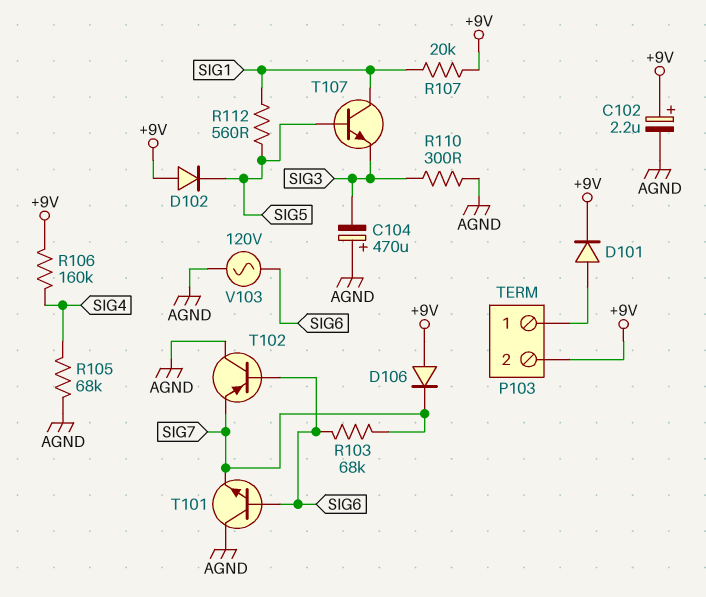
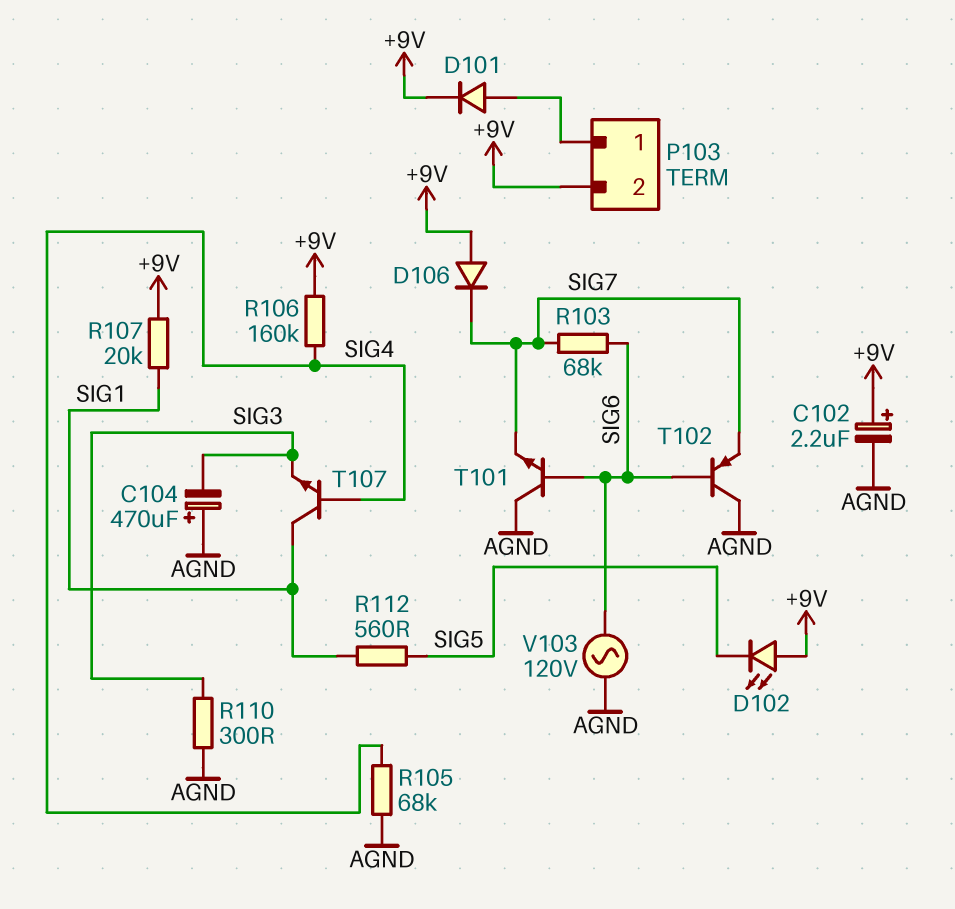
D102: diode (A +9V, K SIG5) -> LED (A +9V, K SIG5)
T107: NPN (B SIG5, C SIG1, E SIG3) -> NPN (B SIG4, C SIG1, E SIG3)

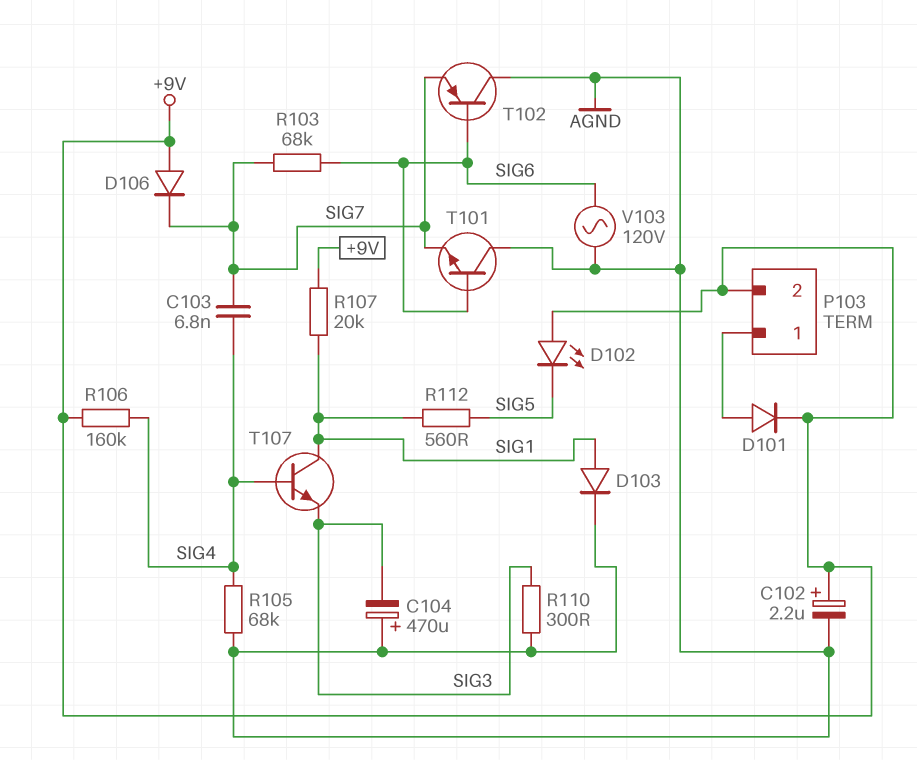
C103: none -> 6.8nF (SIG4, SIG7)
D103: none -> diode (A SIG1, K AGND)

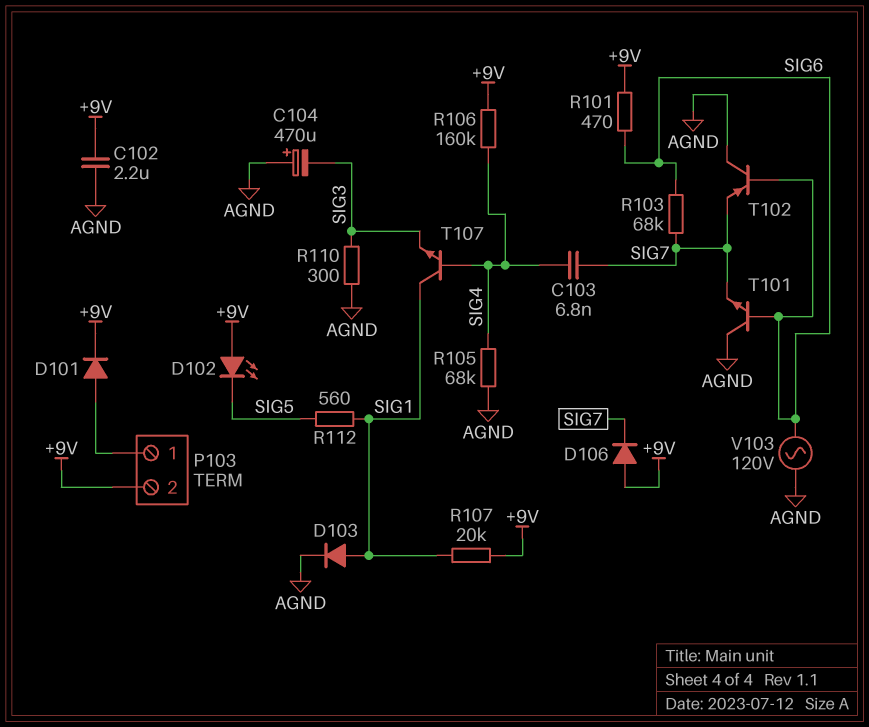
C102: 2.2uF (plus +9V, minus AGND) -> 2.2uF (+9V, AGND)
R101: none -> 470 (+9V, SIG6)

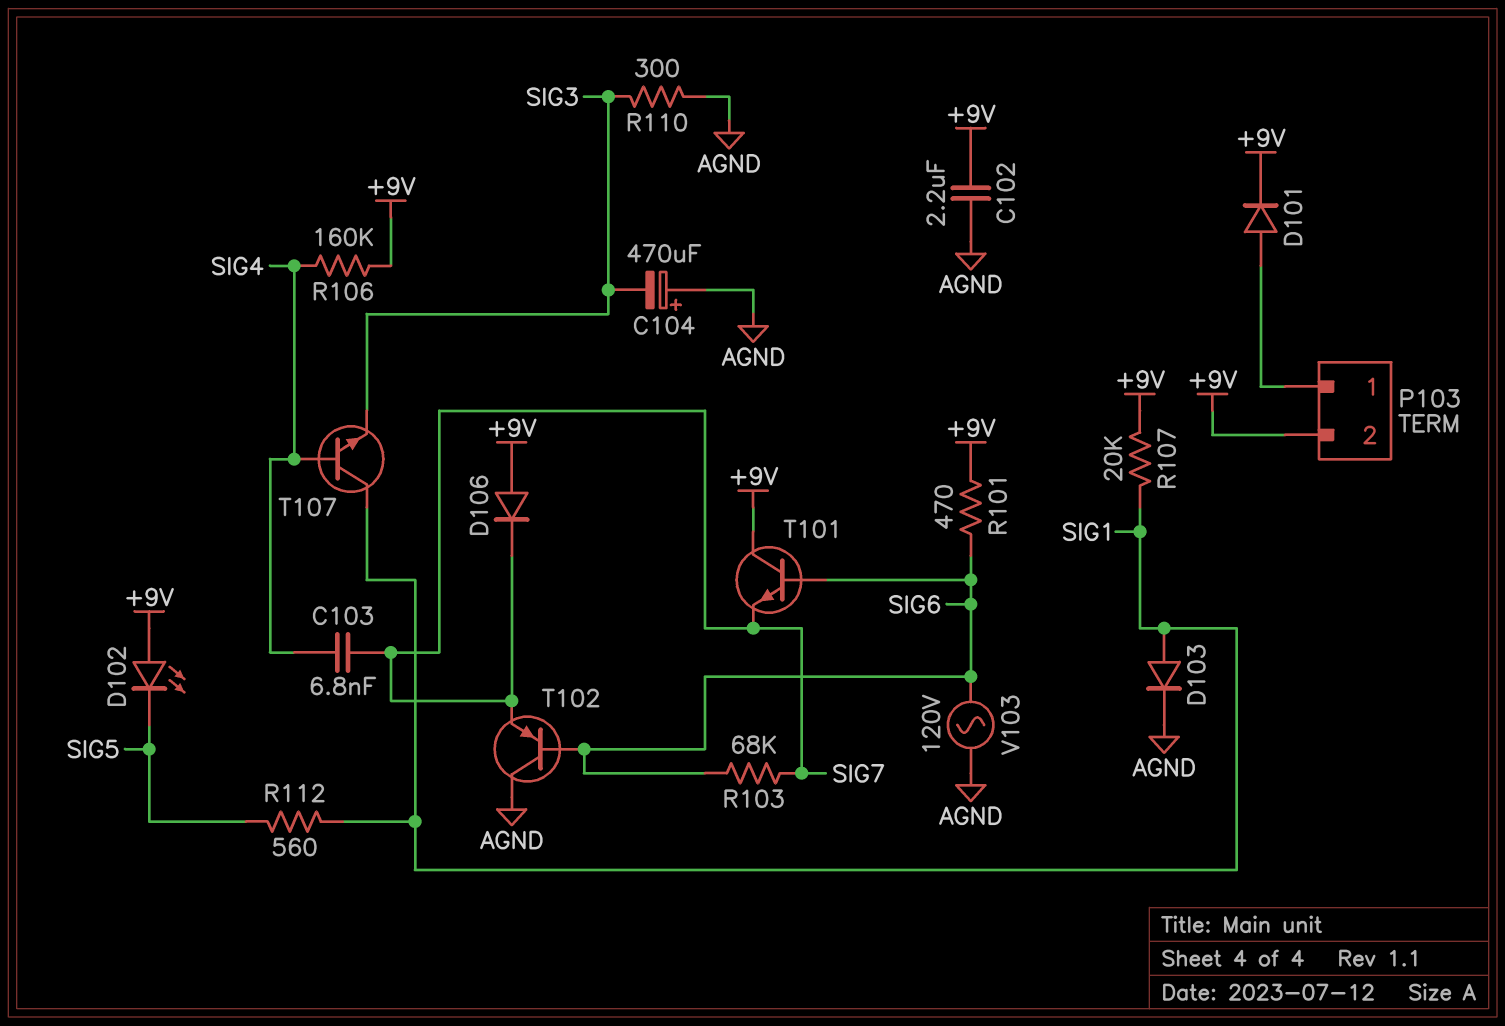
R105: 68k (AGND, SIG4) -> none
T101: NPN (B SIG6, C AGND, E SIG7) -> NPN (B SIG6, C +9V, E SIG7)

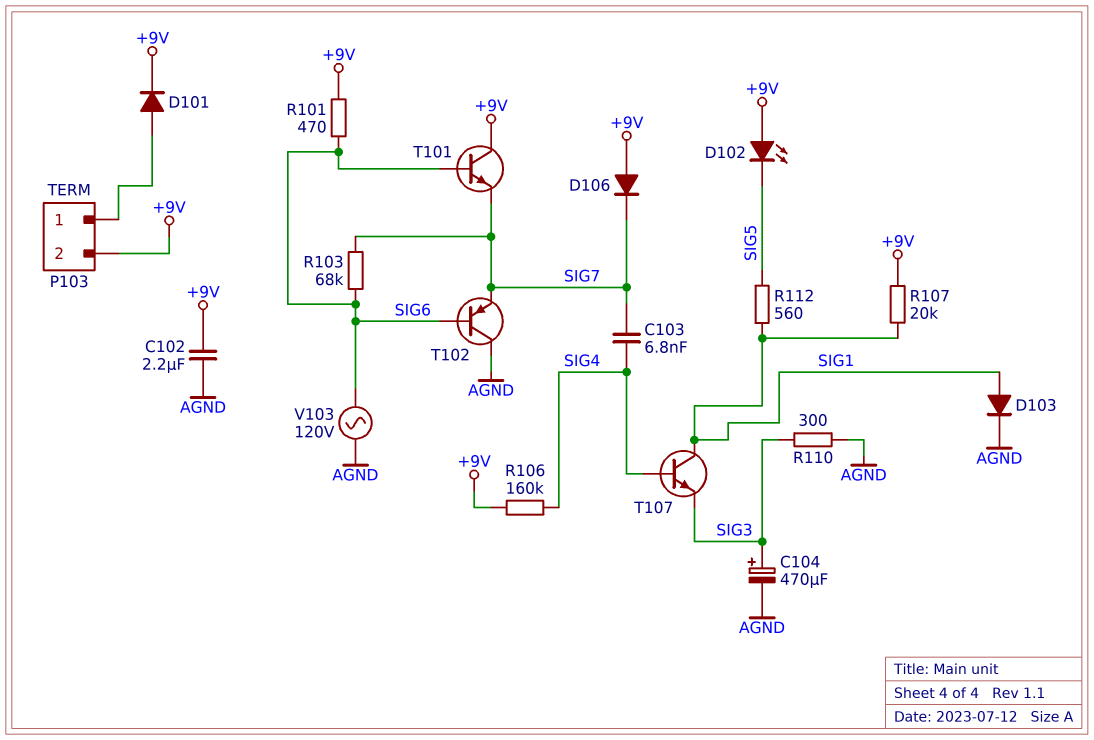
C104: 470uF (plus AGND, minus SIG3) -> 470uF (plus SIG3, minus AGND)

